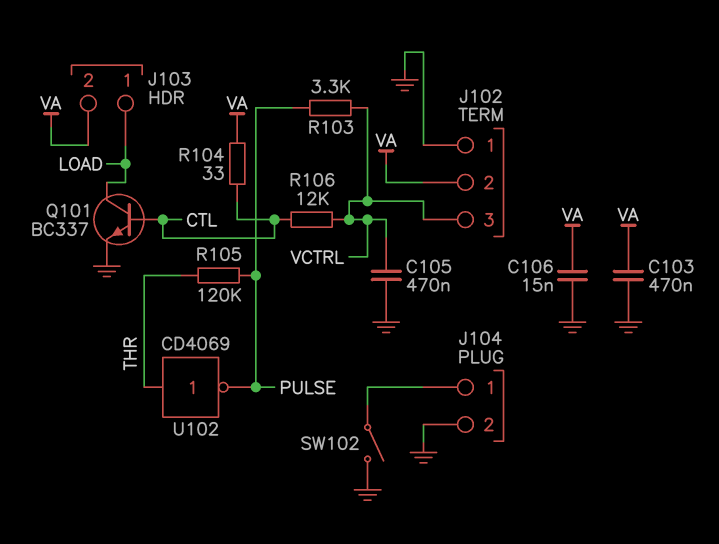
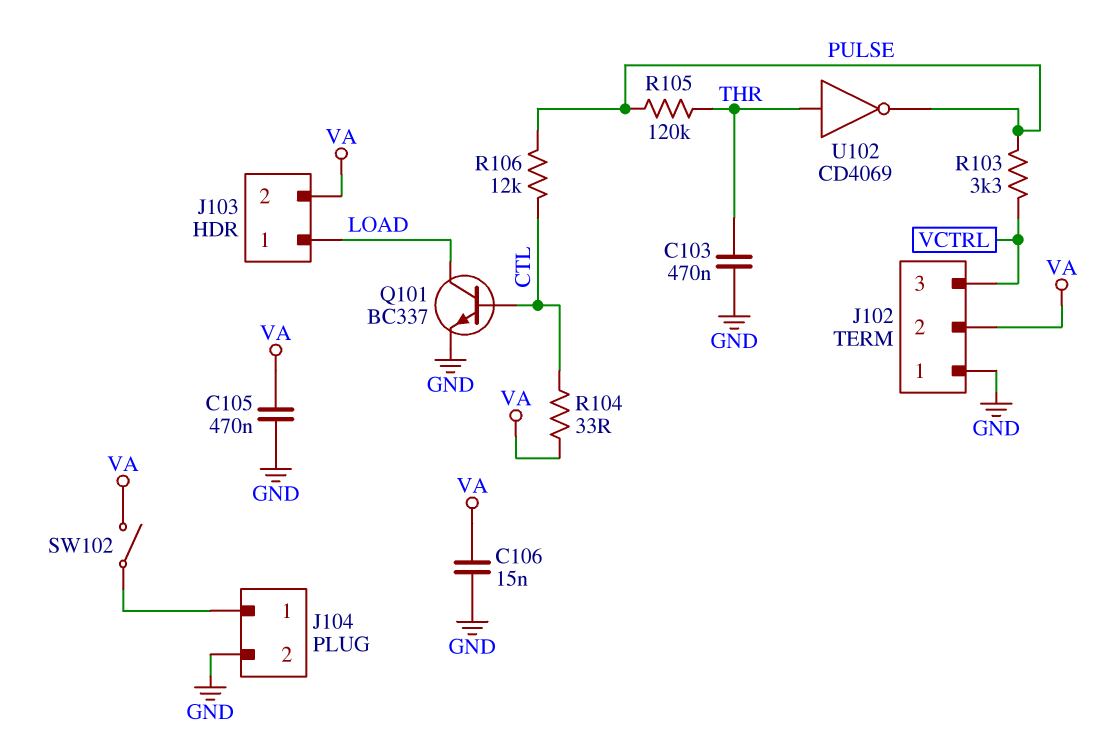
C103: 470nF (GND, VA) -> 470nF (GND, THR)
C105: 470nF (GND, VCTRL) -> 470nF (GND, VA)
R106: 12k (CTL, VCTRL) -> 12k (CTL, PULSE)
SW102: switch (GND, J104/1) -> switch (J104/1, VA)

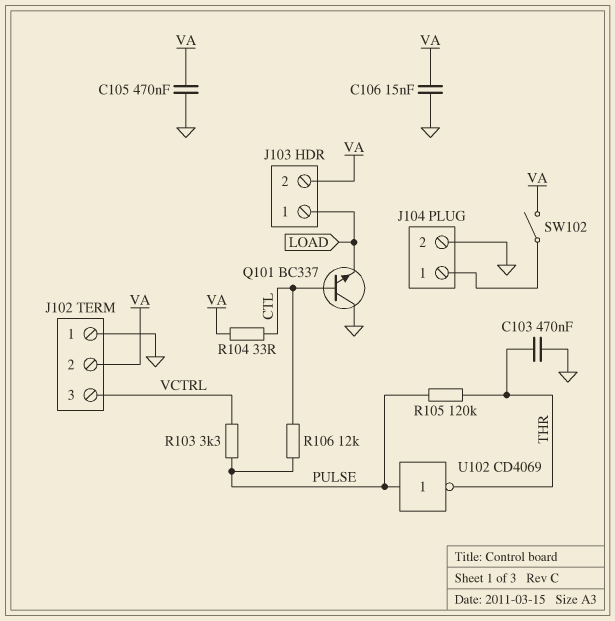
Q101: NPN BC337 (B CTL, C LOAD, E GND) -> NPN BC337 (B CTL, C GND, E LOAD)
U102: NOT CD4069 (in THR, out PULSE) -> NOT CD4069 (in PULSE, out THR)

